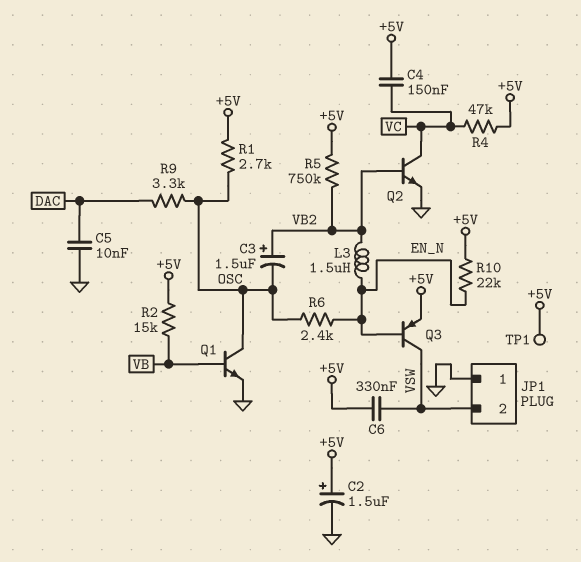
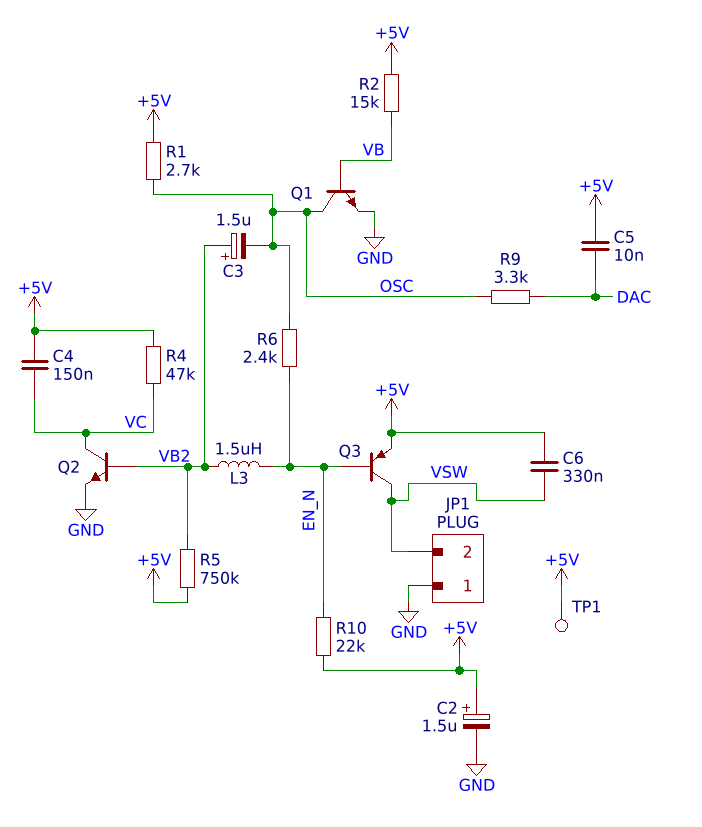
C5: 10nF (DAC, GND) -> 10nF (+5V, DAC)

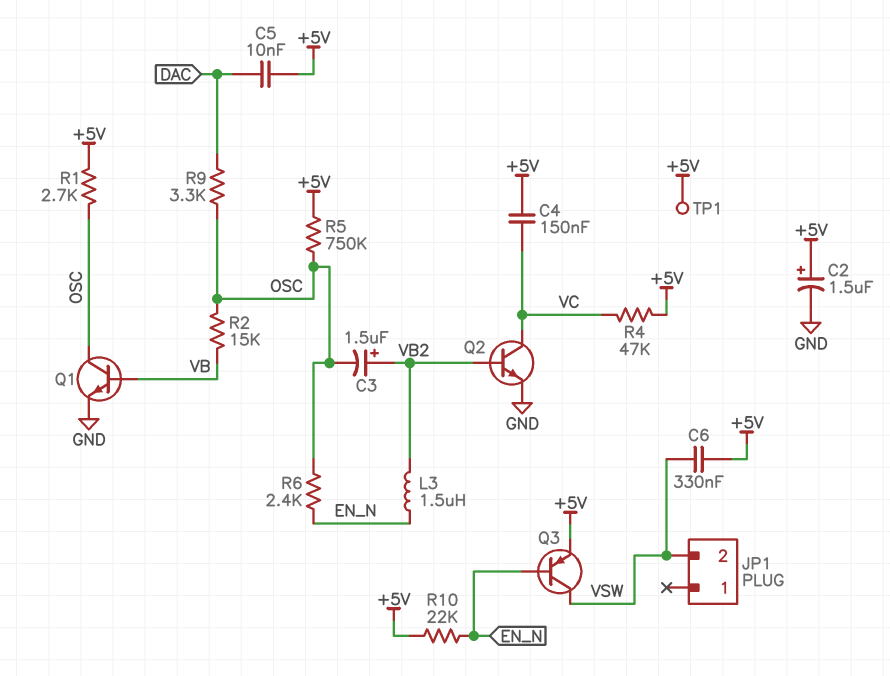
JP1 pin 1: GND -> none
R2: 15k (+5V, VB) -> 15k (OSC, VB)
R5: 750k (+5V, VB2) -> 750k (+5V, OSC)

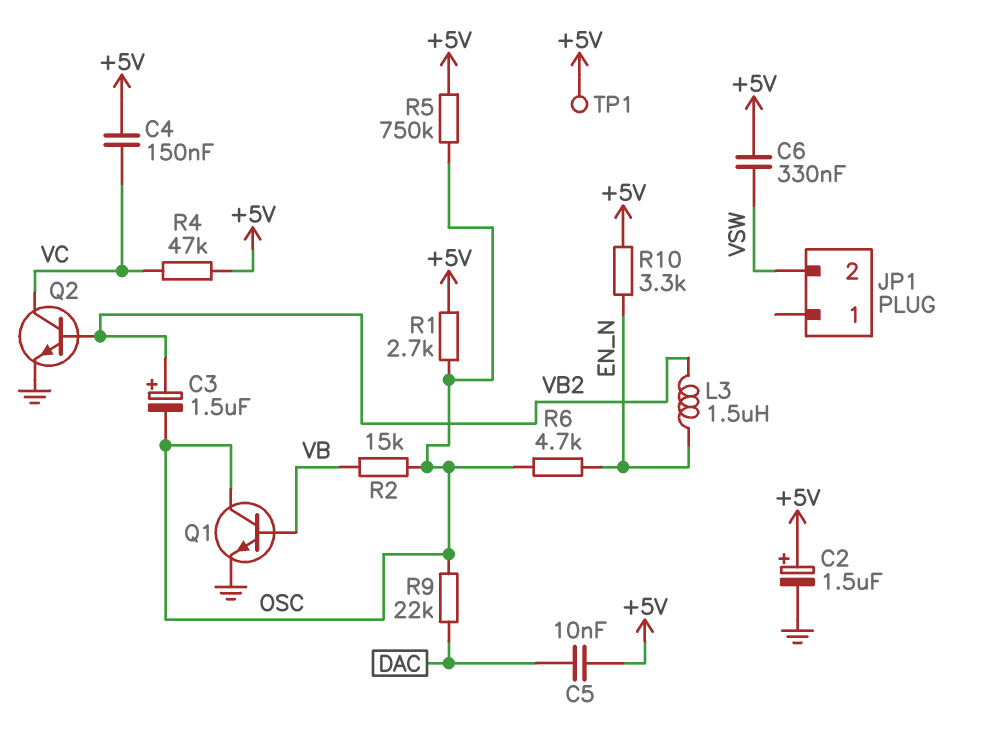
Q3: PNP (B EN_N, C VSW, E +5V) -> none
R6: 2.4k (EN_N, OSC) -> 4.7k (EN_N, OSC)
R9: 3.3k (DAC, OSC) -> 22k (DAC, OSC)
R10: 22k (+5V, EN_N) -> 3.3k (+5V, EN_N)

